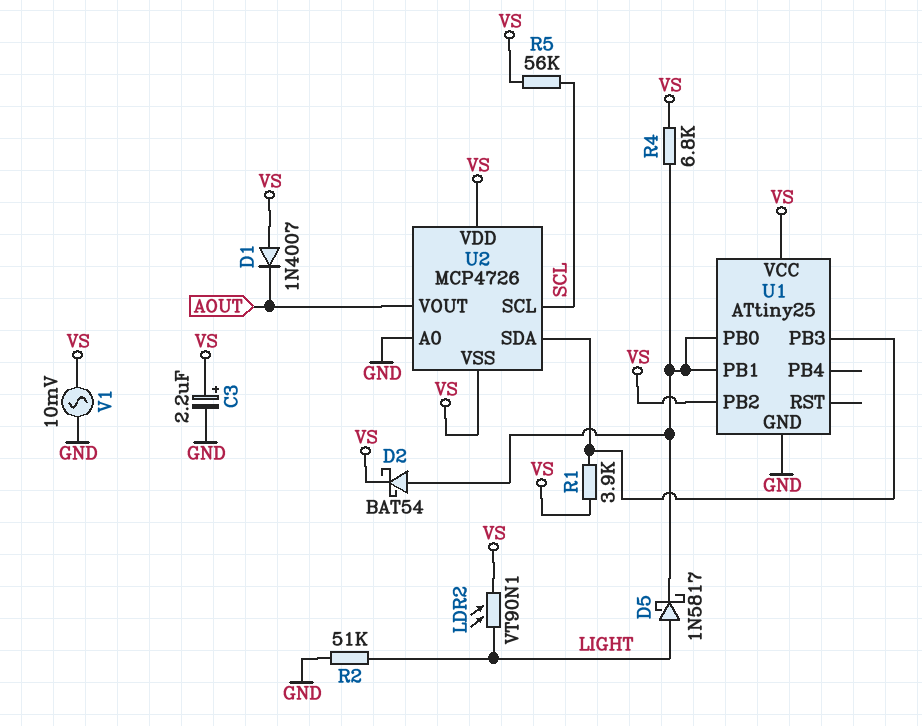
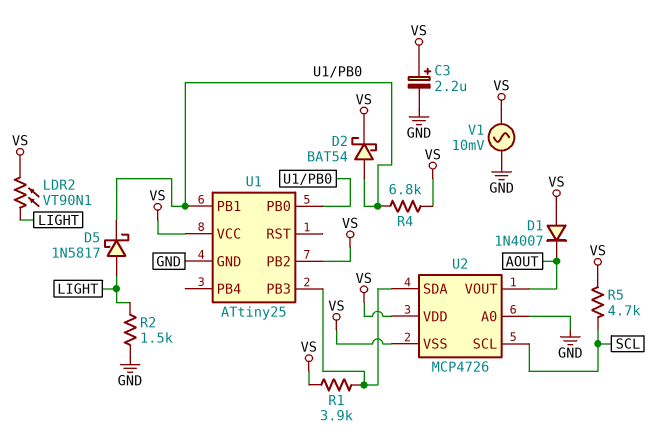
R2: 51k (GND, LIGHT) -> 1.5k (GND, LIGHT)
R5: 56k (SCL, VS) -> 4.7k (SCL, VS)

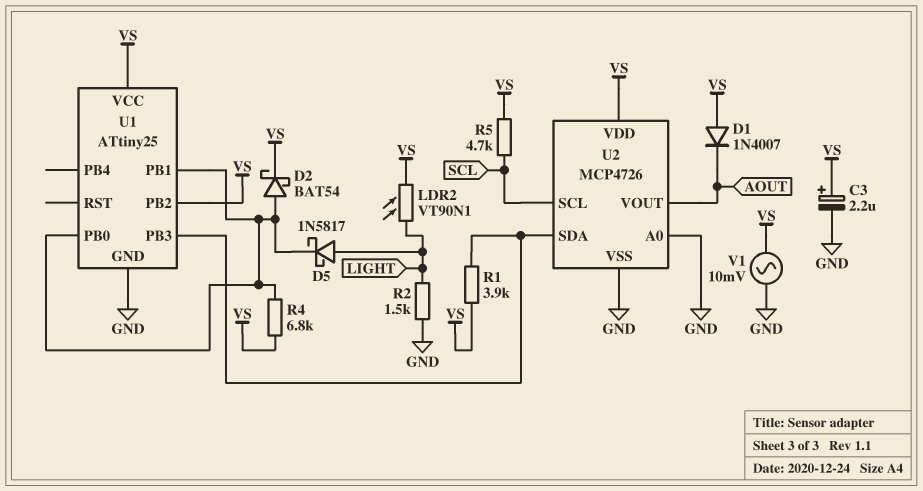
U2 pin VSS: VS -> GND

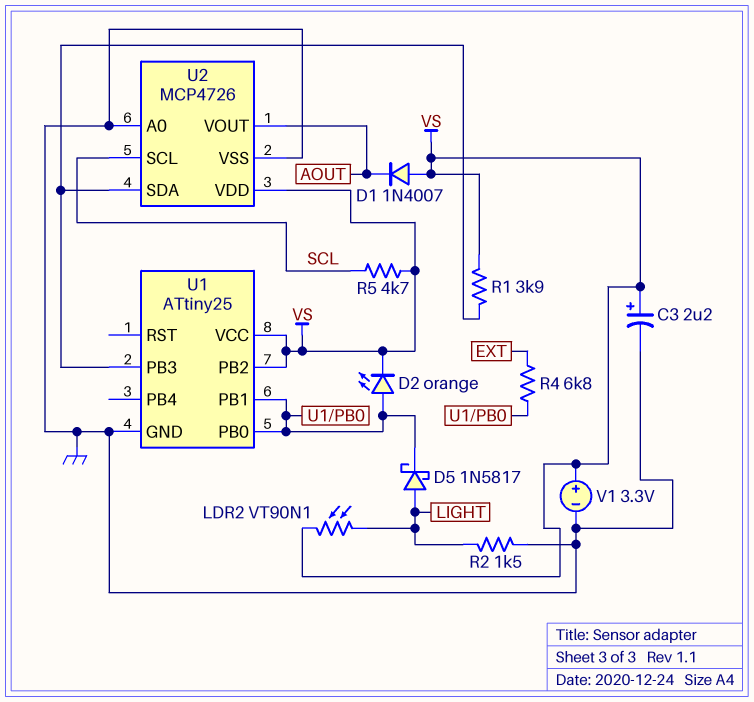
D2: schottky BAT54 (A U1/PB0, K VS) -> LED orange (A U1/PB0, K VS)
R4: 6.8k (U1/PB0, VS) -> 6.8k (EXT, U1/PB0)
V1: AC 10mV (GND, VS) -> 3.3V (plus VS, minus GND)

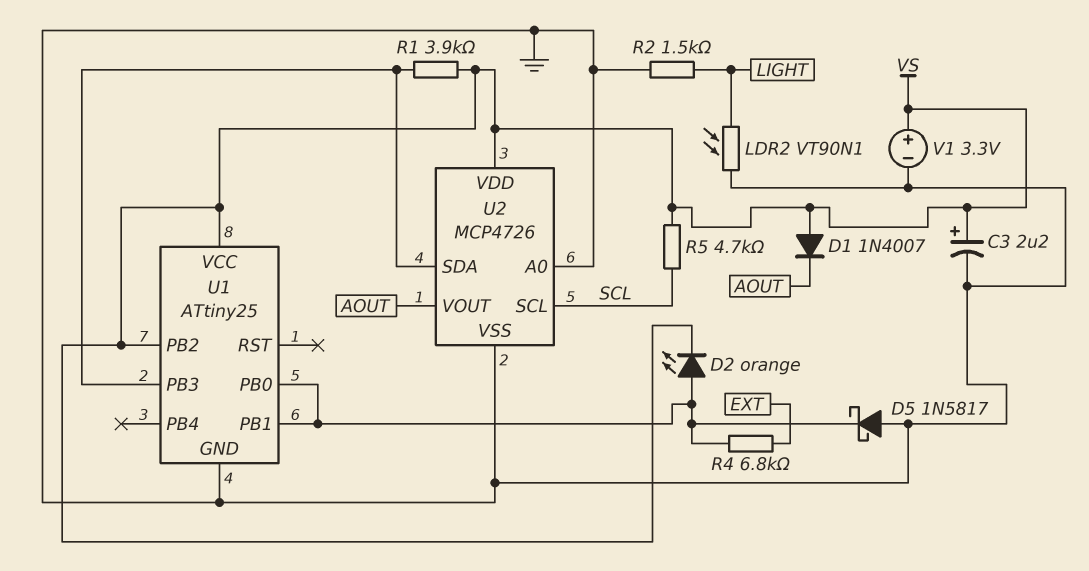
D5: schottky 1N5817 (A LIGHT, K U1/PB0) -> schottky 1N5817 (A GND, K U1/PB0)
LDR2: VT90N1 (LIGHT, VS) -> VT90N1 (GND, LIGHT)

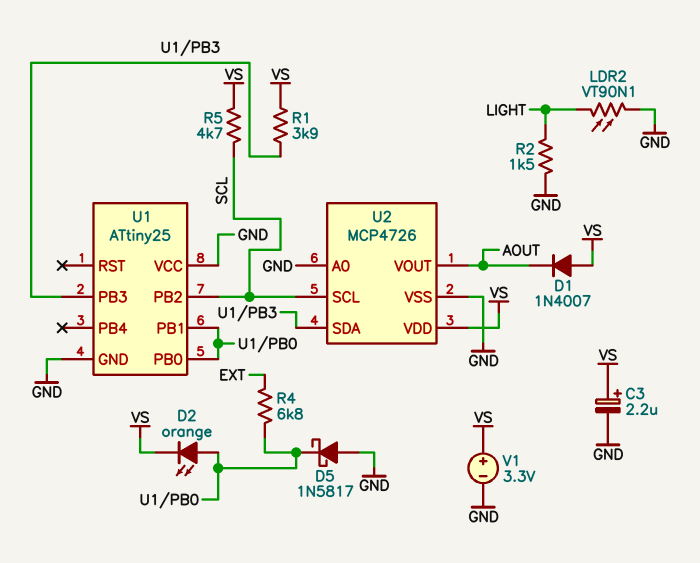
U1 pin PB2: VS -> SCL
U1 pin VCC: VS -> GND

